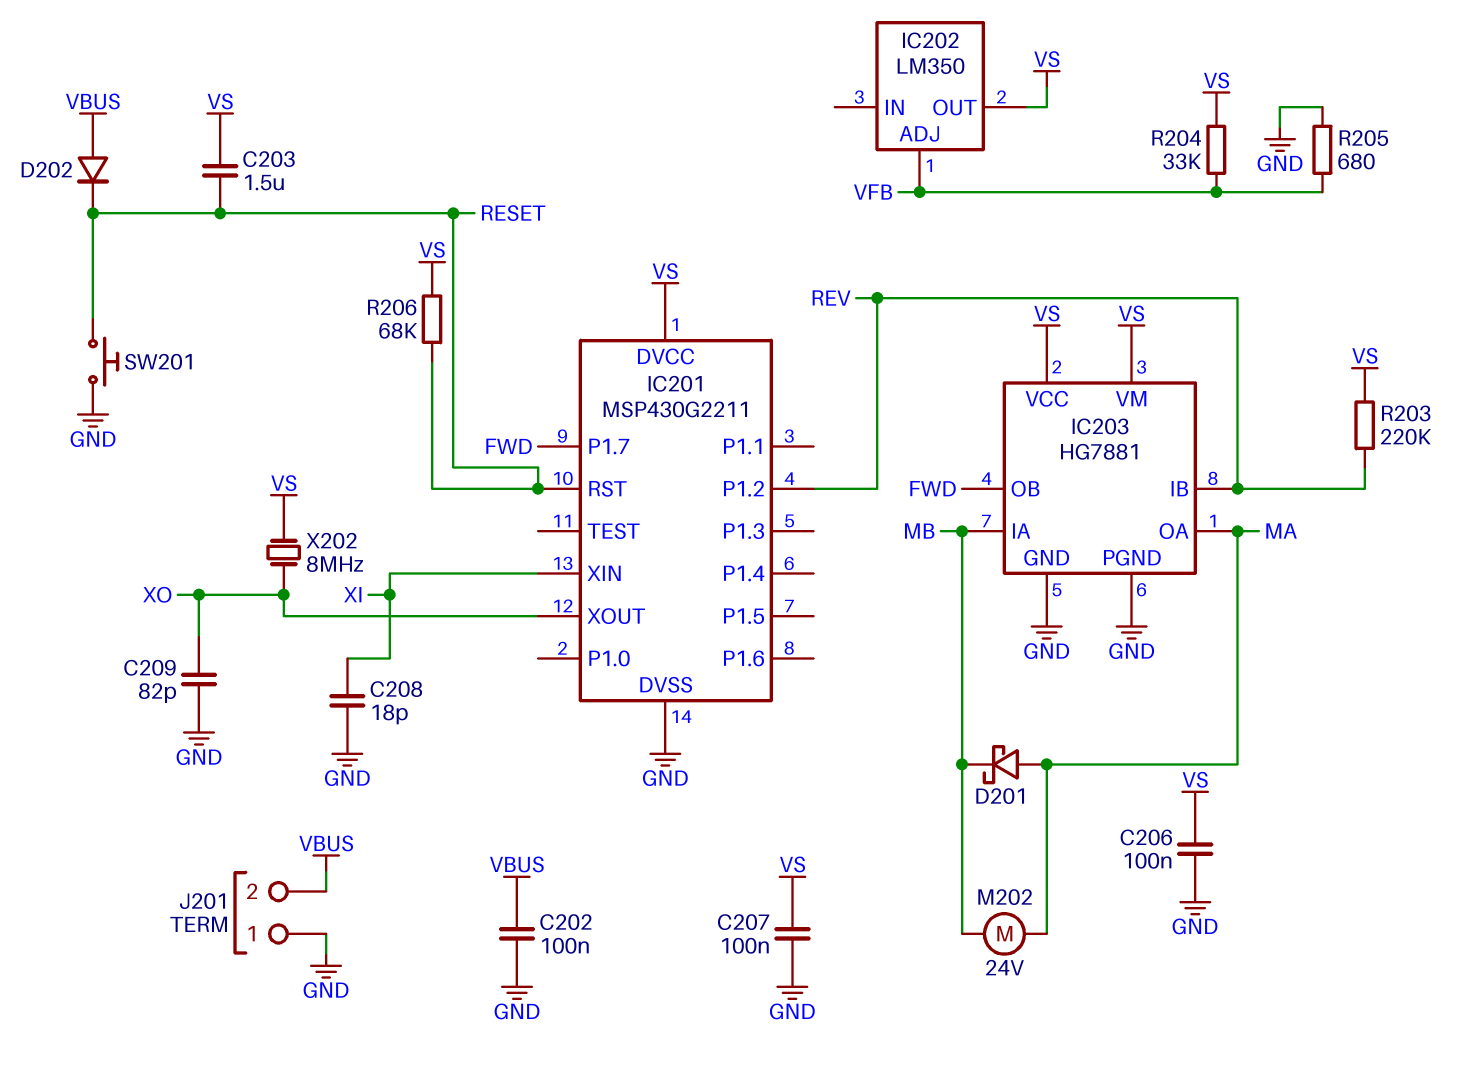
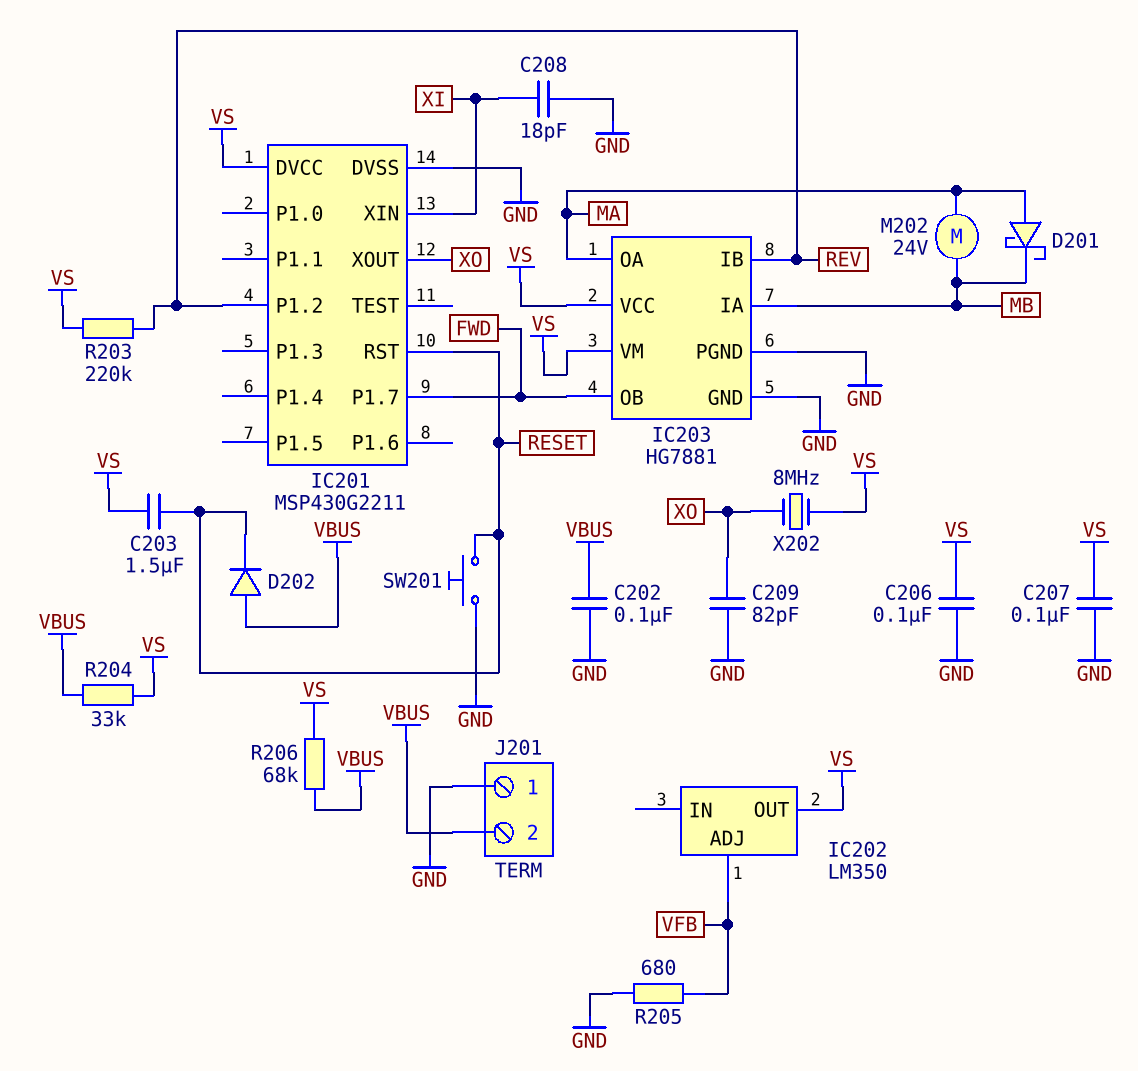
R204: 33k (VFB, VS) -> 33k (VBUS, VS)
R206: 68k (RESET, VS) -> 68k (VBUS, VS)

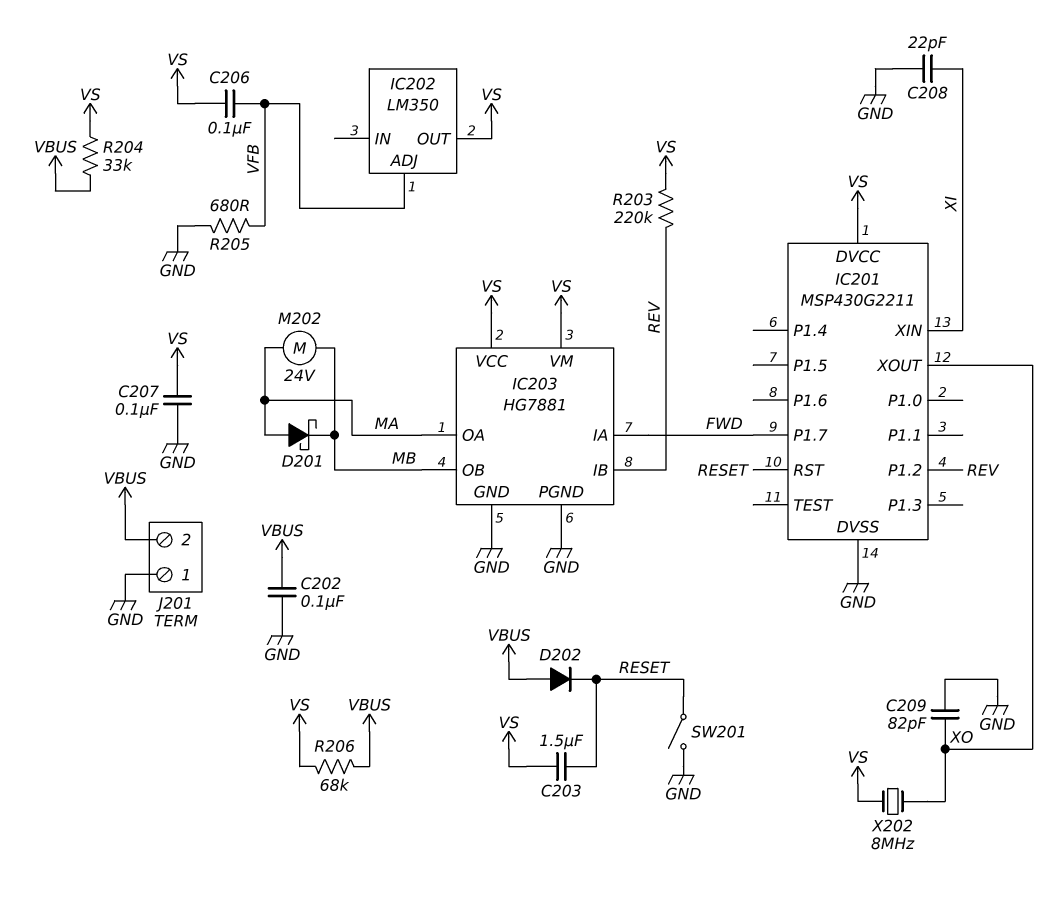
C206: 100nF (GND, VS) -> 100nF (VFB, VS)
C208: 18pF (GND, XI) -> 22pF (GND, XI)
IC203 pin IA: MB -> FWD
IC203 pin OB: FWD -> MB
SW201: button (GND, RESET) -> switch (GND, RESET)

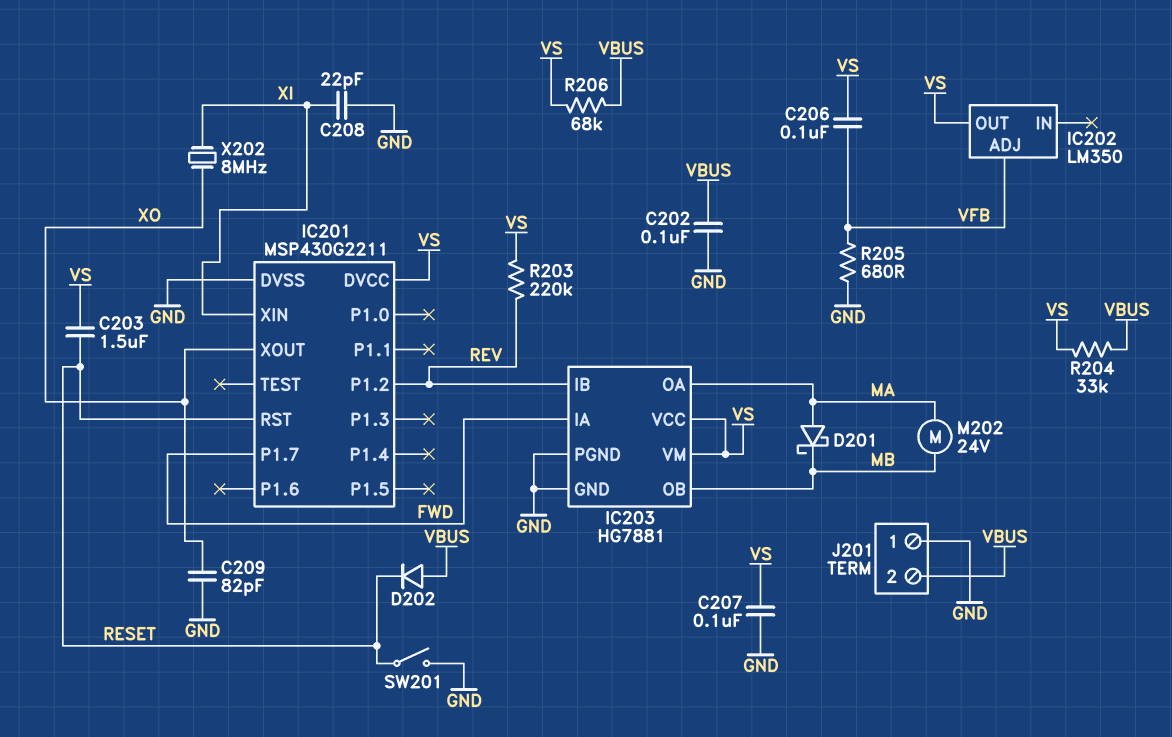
X202: 8MHz (VS, XO) -> 8MHz (XI, XO)

